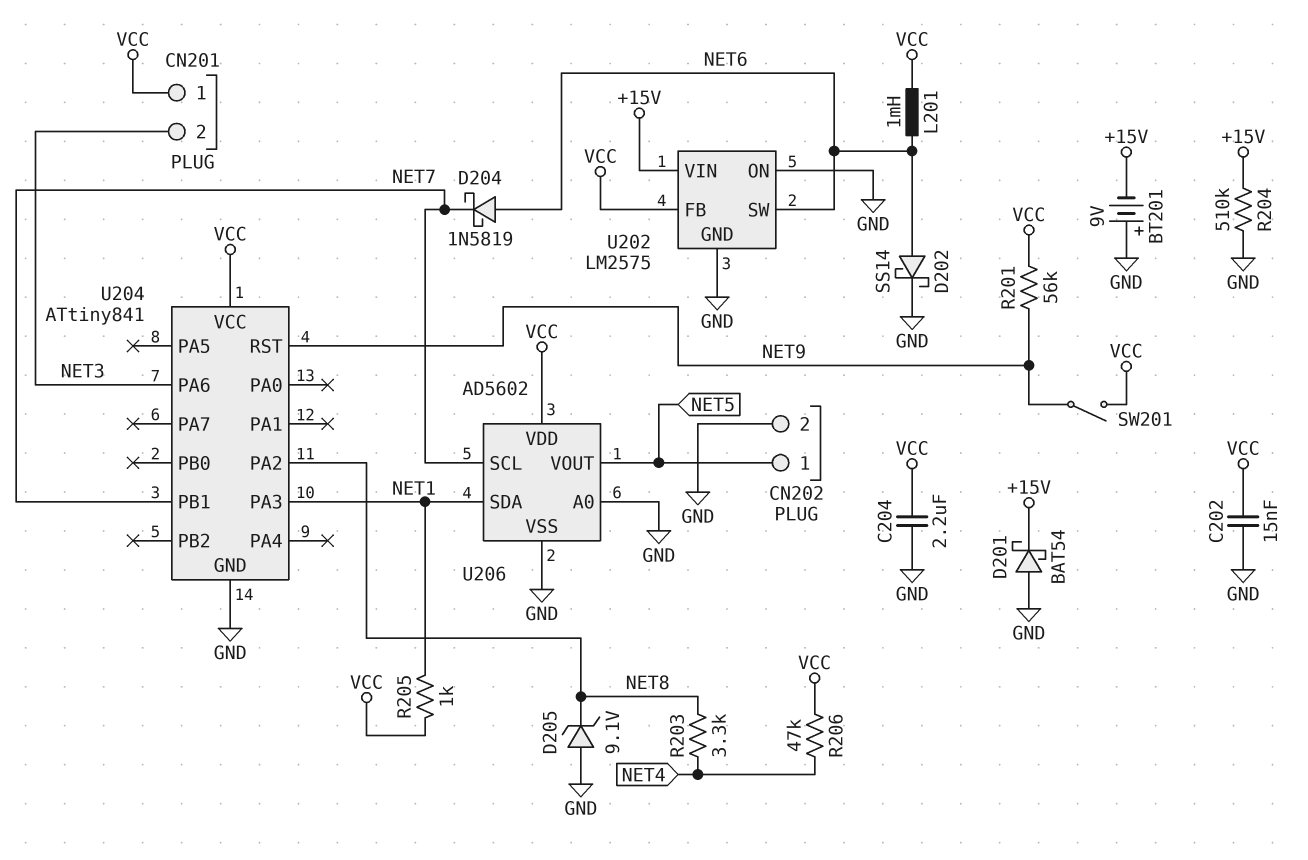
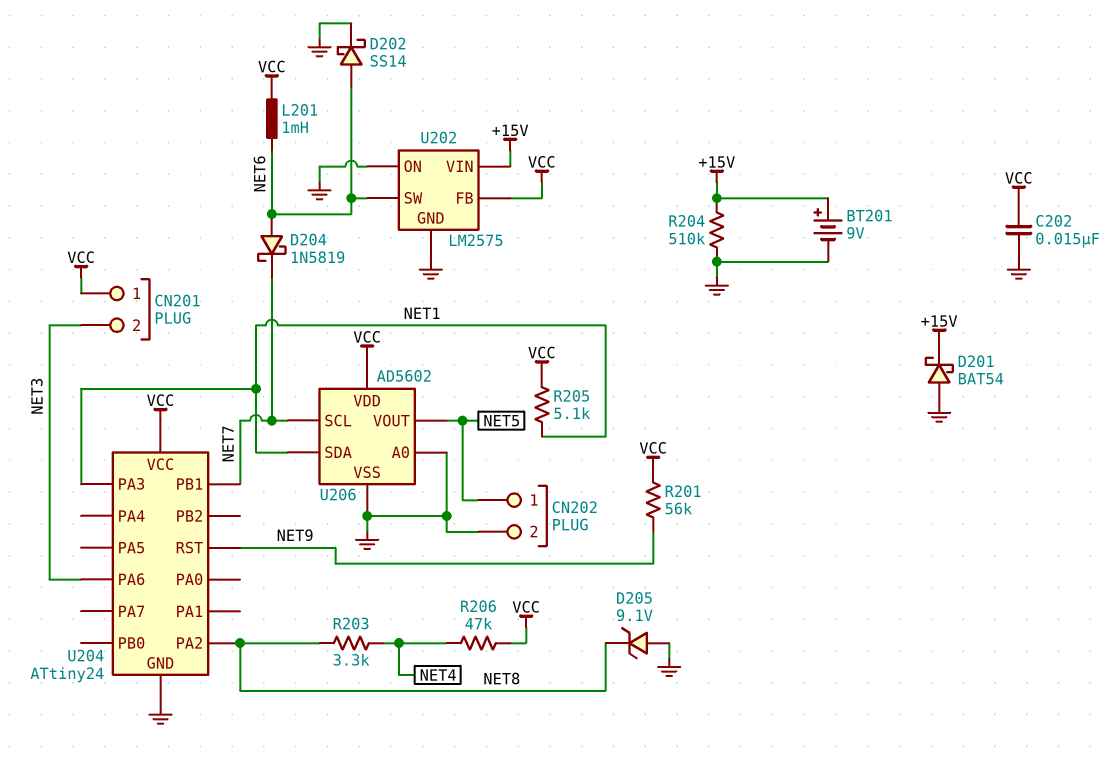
BT201: 9V (plus GND, minus +15V) -> 9V (plus +15V, minus GND)
C204: 2.2uF (GND, VCC) -> none
R205: 1k (NET1, VCC) -> 5.1k (NET1, VCC)
SW201: switch (NET9, VCC) -> none
U204: ATtiny841 -> ATtiny24

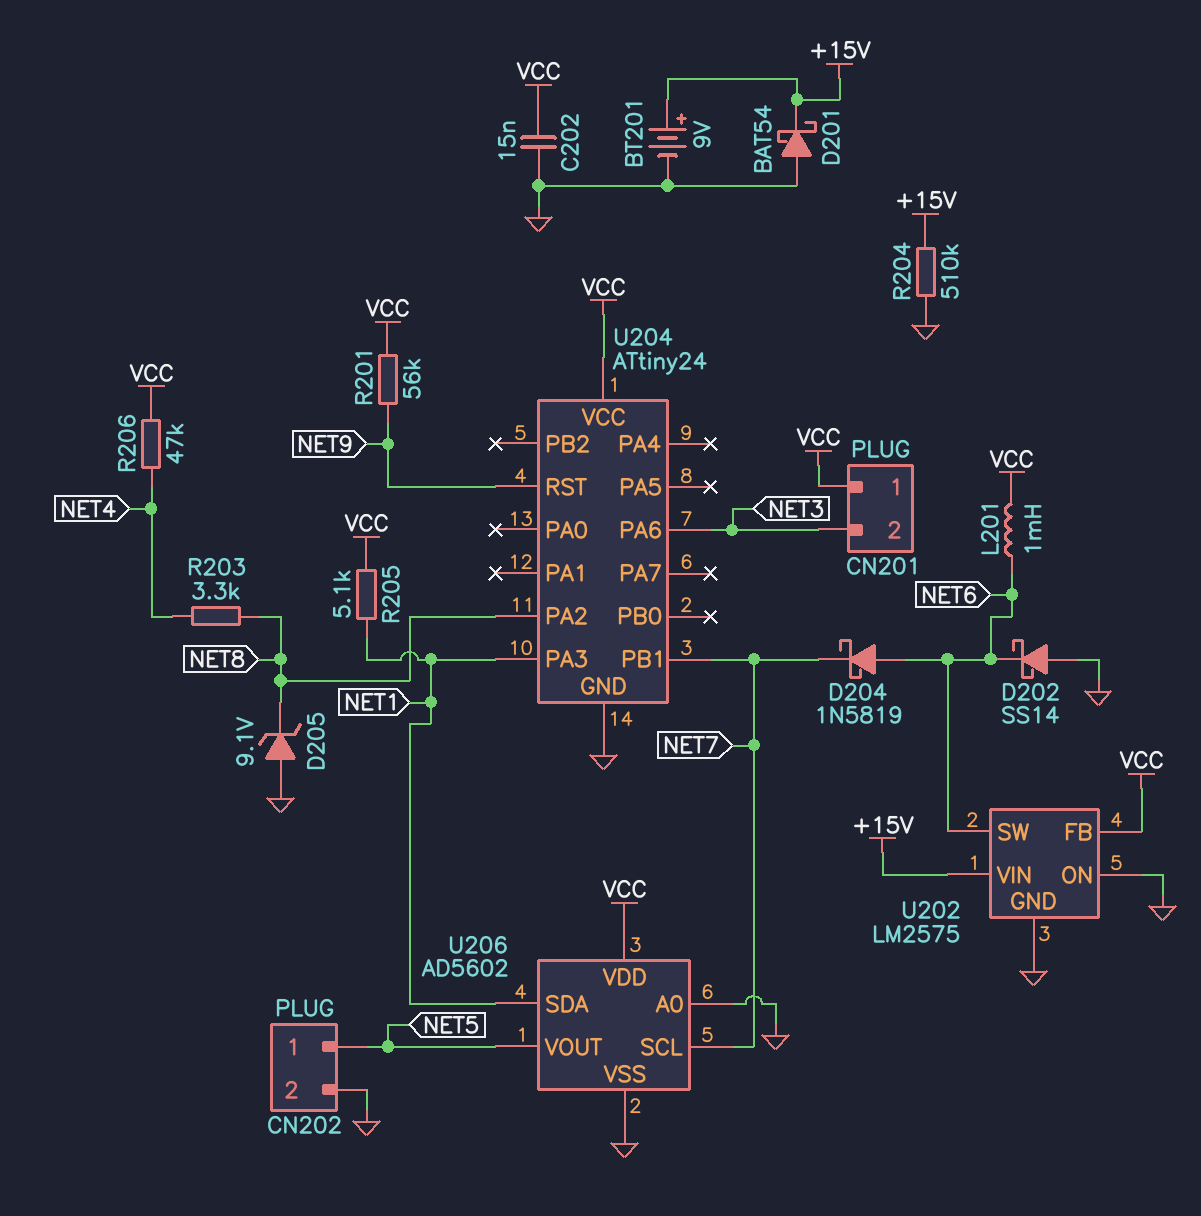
D202: schottky SS14 (A NET6, K GND) -> schottky SS14 (A GND, K NET6)

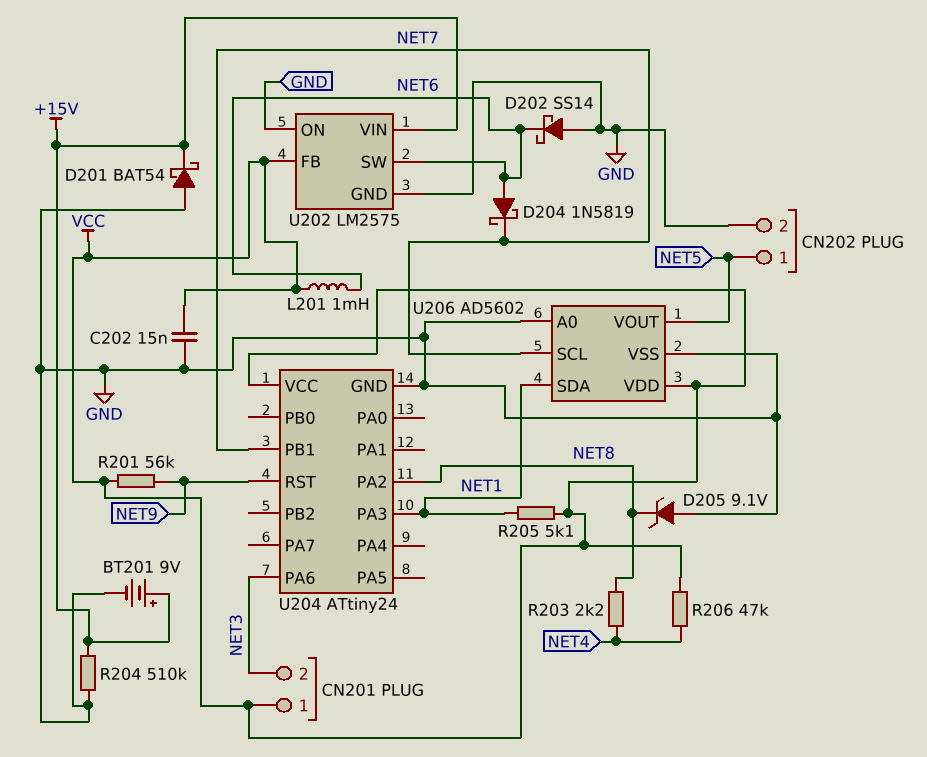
R203: 3.3k (NET4, NET8) -> 2.2k (NET4, NET8)

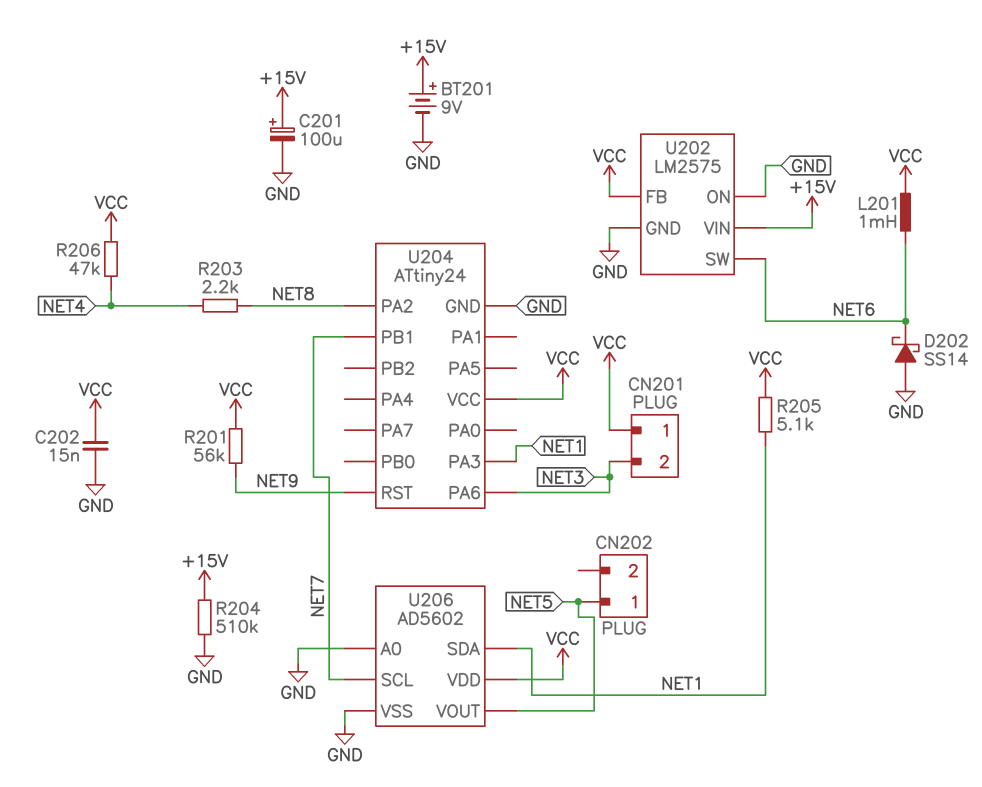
C201: none -> 100uF (plus +15V, minus GND)
CN202 pin 2: GND -> none
D201: schottky BAT54 (A GND, K +15V) -> none
D204: schottky 1N5819 (A NET6, K NET7) -> none
D205: zener 9.1V (A GND, K NET8) -> none

